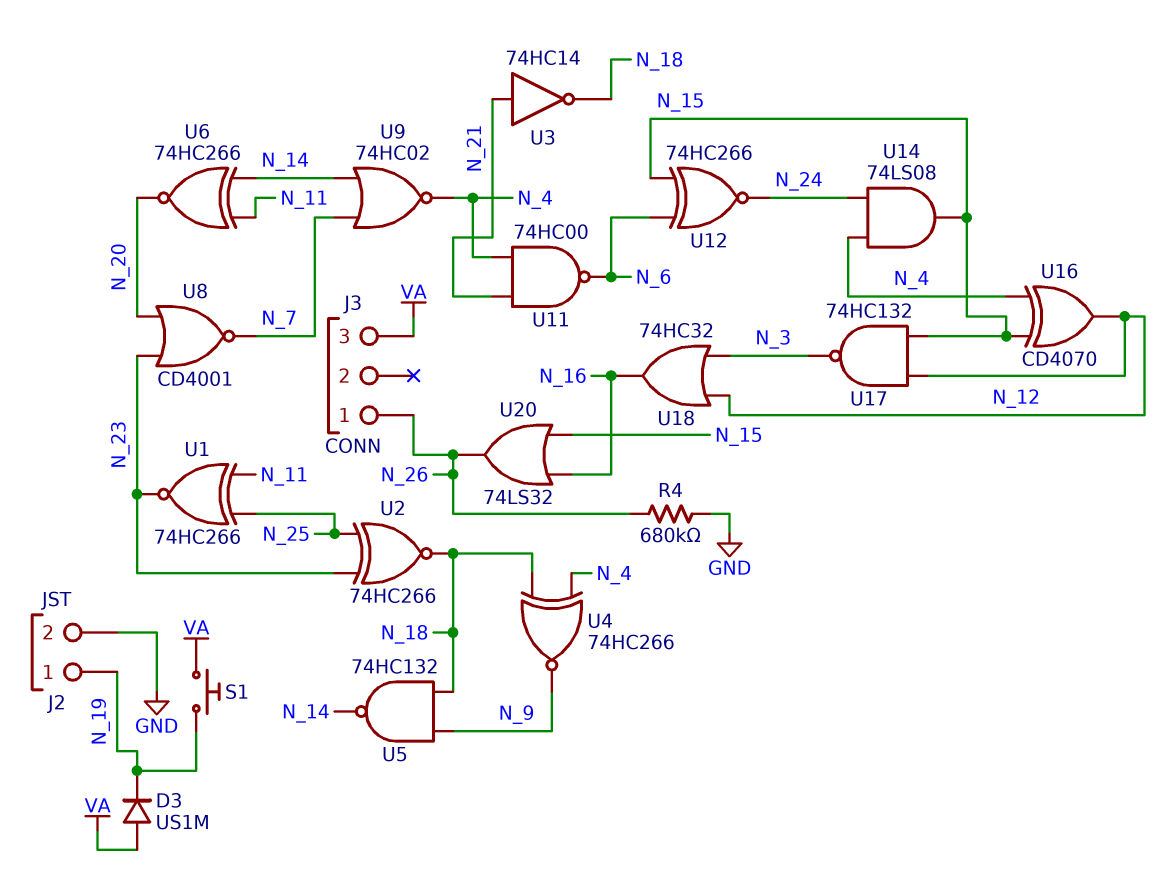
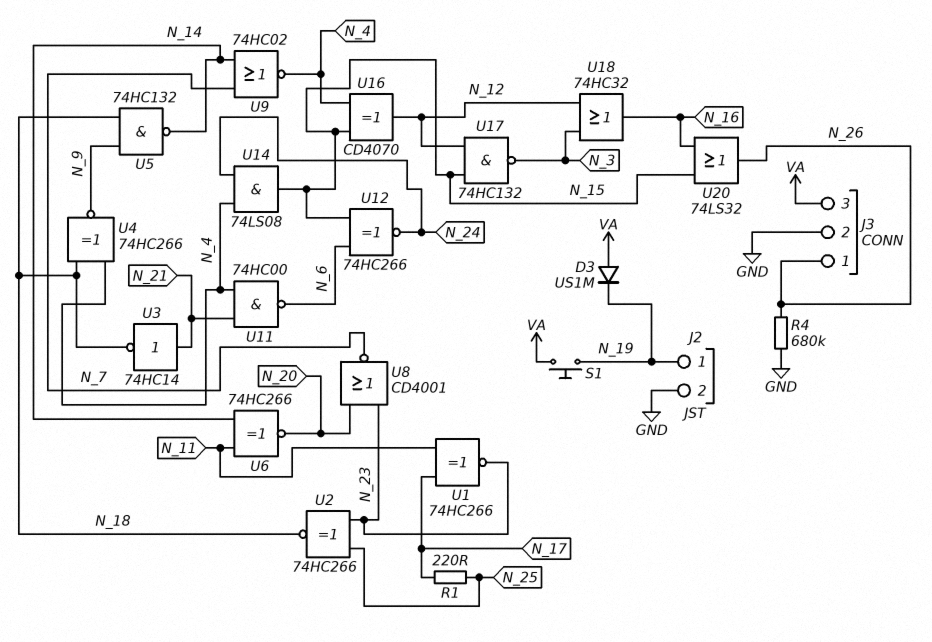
J3 pin 2: none -> GND
R1: none -> 220 (N_17, N_25)
U1: XNOR 74HC266 (in N_11, in N_25, out N_23) -> XNOR 74HC266 (in N_11, in N_17, out N_23)

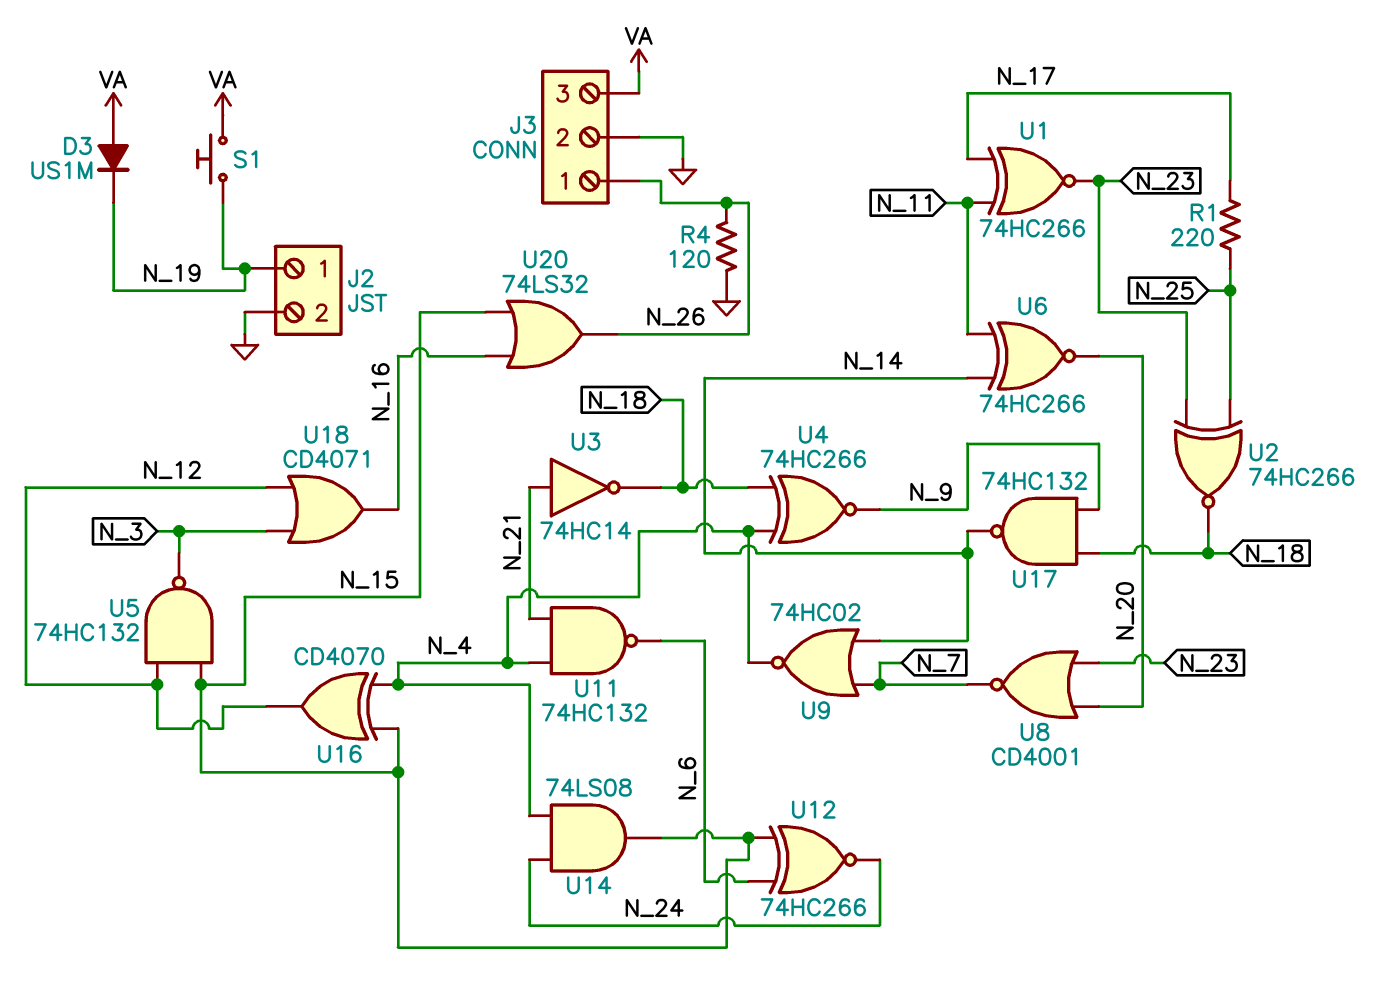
R4: 680k (GND, N_26) -> 120 (GND, N_26)
U5: NAND 74HC132 (in N_9, in N_18, out N_14) -> NAND 74HC132 (in N_12, in N_15, out N_3)
U11: NAND 74HC00 (in N_4, in N_21, out N_6) -> NAND 74HC132 (in N_4, in N_21, out N_6)
U17: NAND 74HC132 (in N_12, in N_15, out N_3) -> NAND 74HC132 (in N_9, in N_18, out N_14)
U18: OR 74HC32 (in N_3, in N_12, out N_16) -> OR CD4071 (in N_3, in N_12, out N_16)

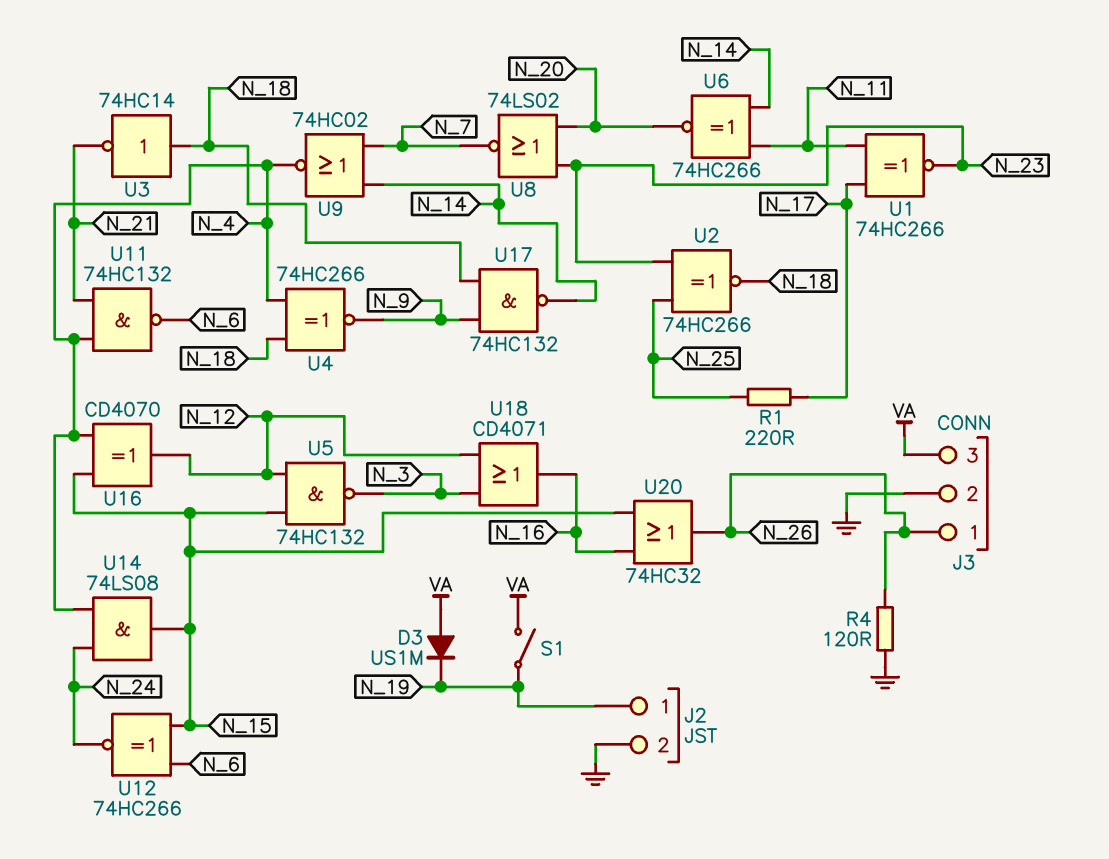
S1: button (N_19, VA) -> switch (N_19, VA)
U3: NOT 74HC14 (in N_21, out N_18) -> NOT 74HC14 (in N_18, out N_21)
U8: NOR CD4001 (in N_20, in N_23, out N_7) -> NOR 74LS02 (in N_20, in N_23, out N_7)
U20: OR 74LS32 (in N_15, in N_16, out N_26) -> OR 74HC32 (in N_15, in N_16, out N_26)

